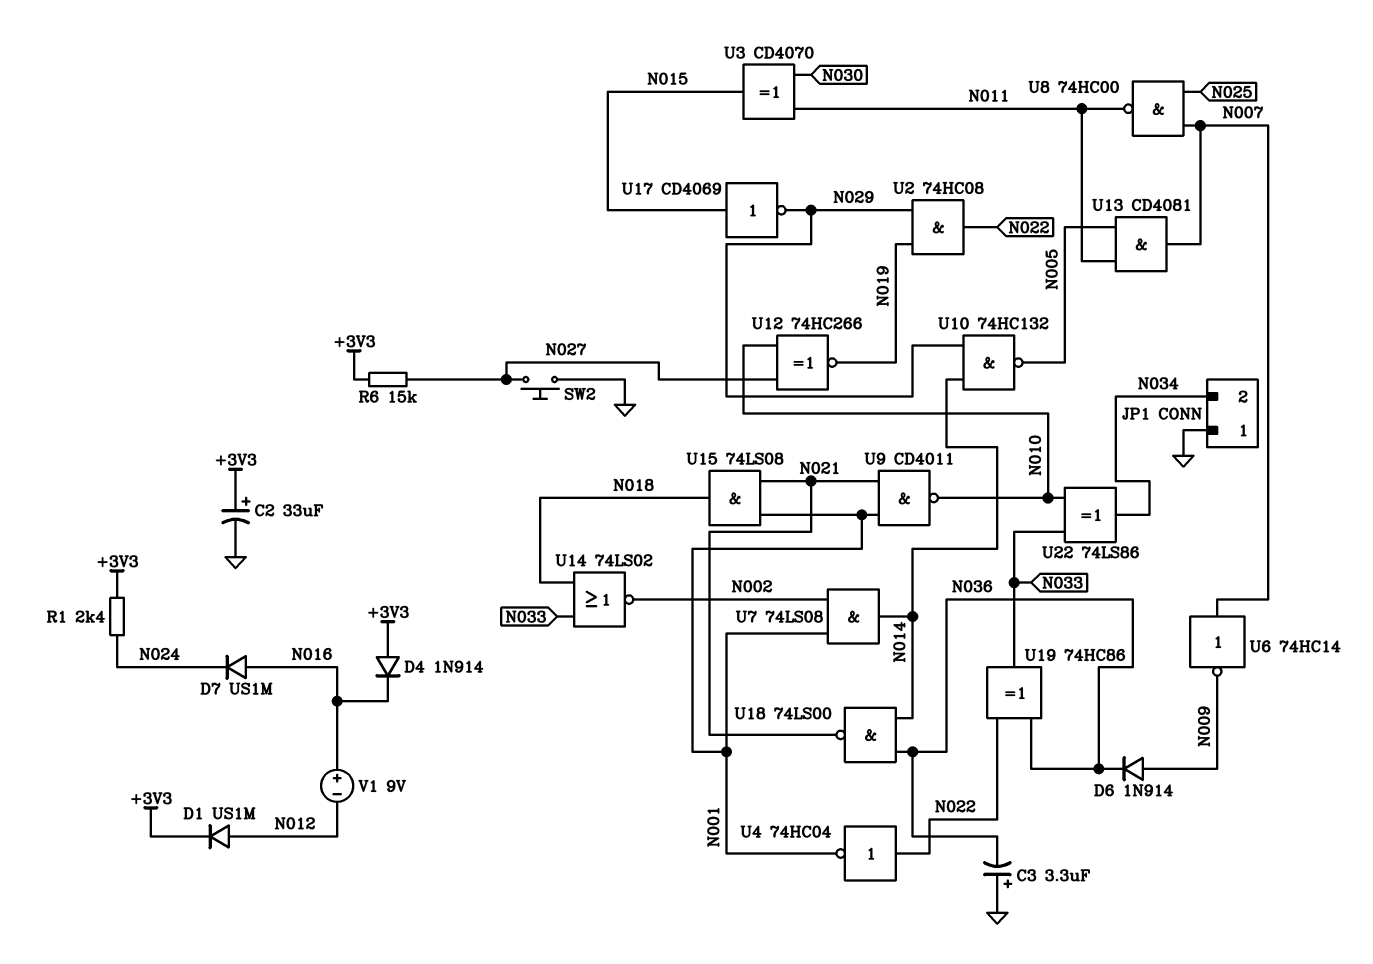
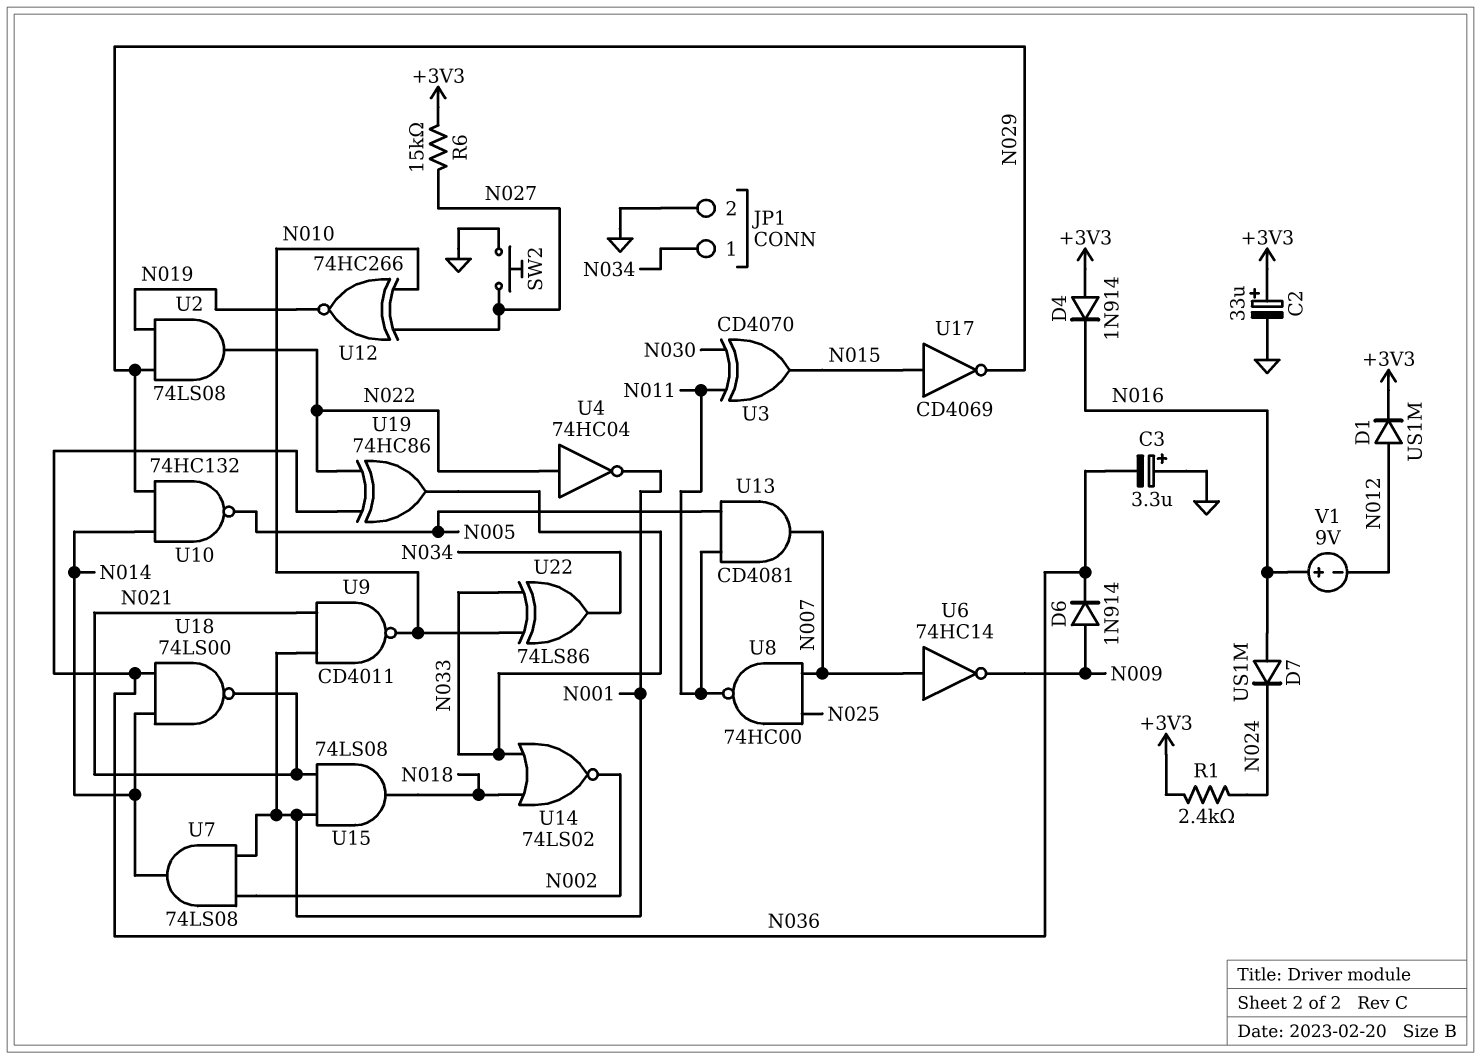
JP1 pin 1: GND -> N034
JP1 pin 2: N034 -> GND
U2: AND 74HC08 (in N019, in N029, out N022) -> AND 74LS08 (in N019, in N029, out N022)

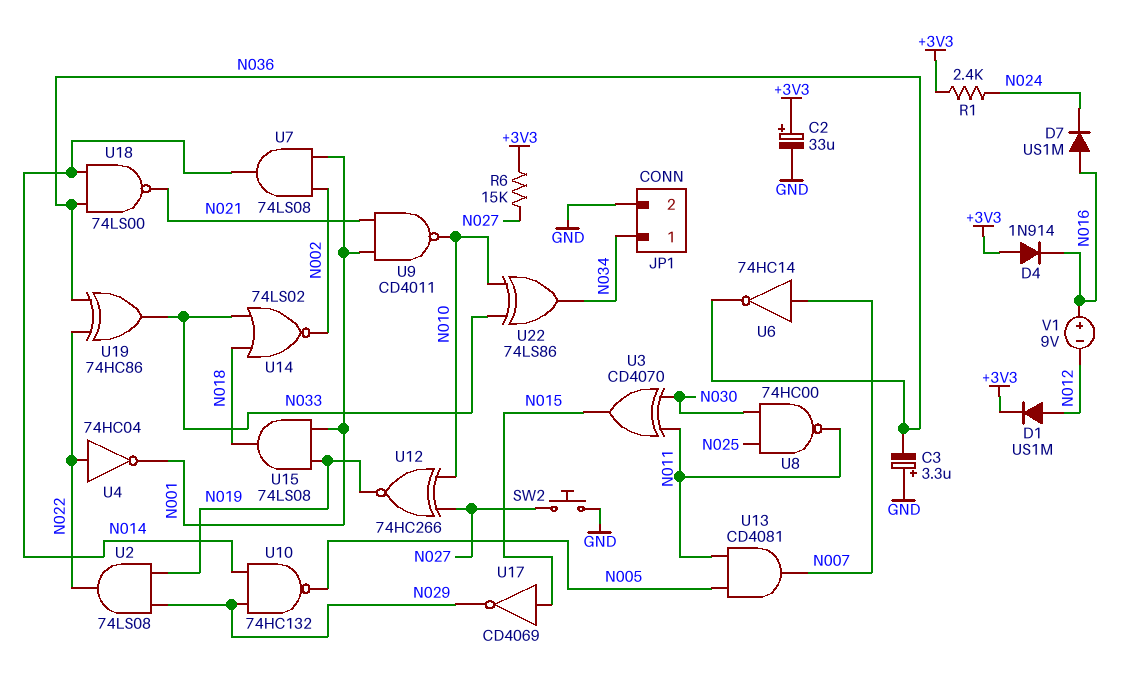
D6: diode 1N914 (A N009, K N036) -> none
U6: NOT 74HC14 (in N007, out N009) -> NOT 74HC14 (in N007, out N036)
U8: NAND 74HC00 (in N007, in N025, out N011) -> NAND 74HC00 (in N025, in N030, out N011)
U15: AND 74LS08 (in N001, in N021, out N018) -> AND 74LS08 (in N001, in N019, out N018)

